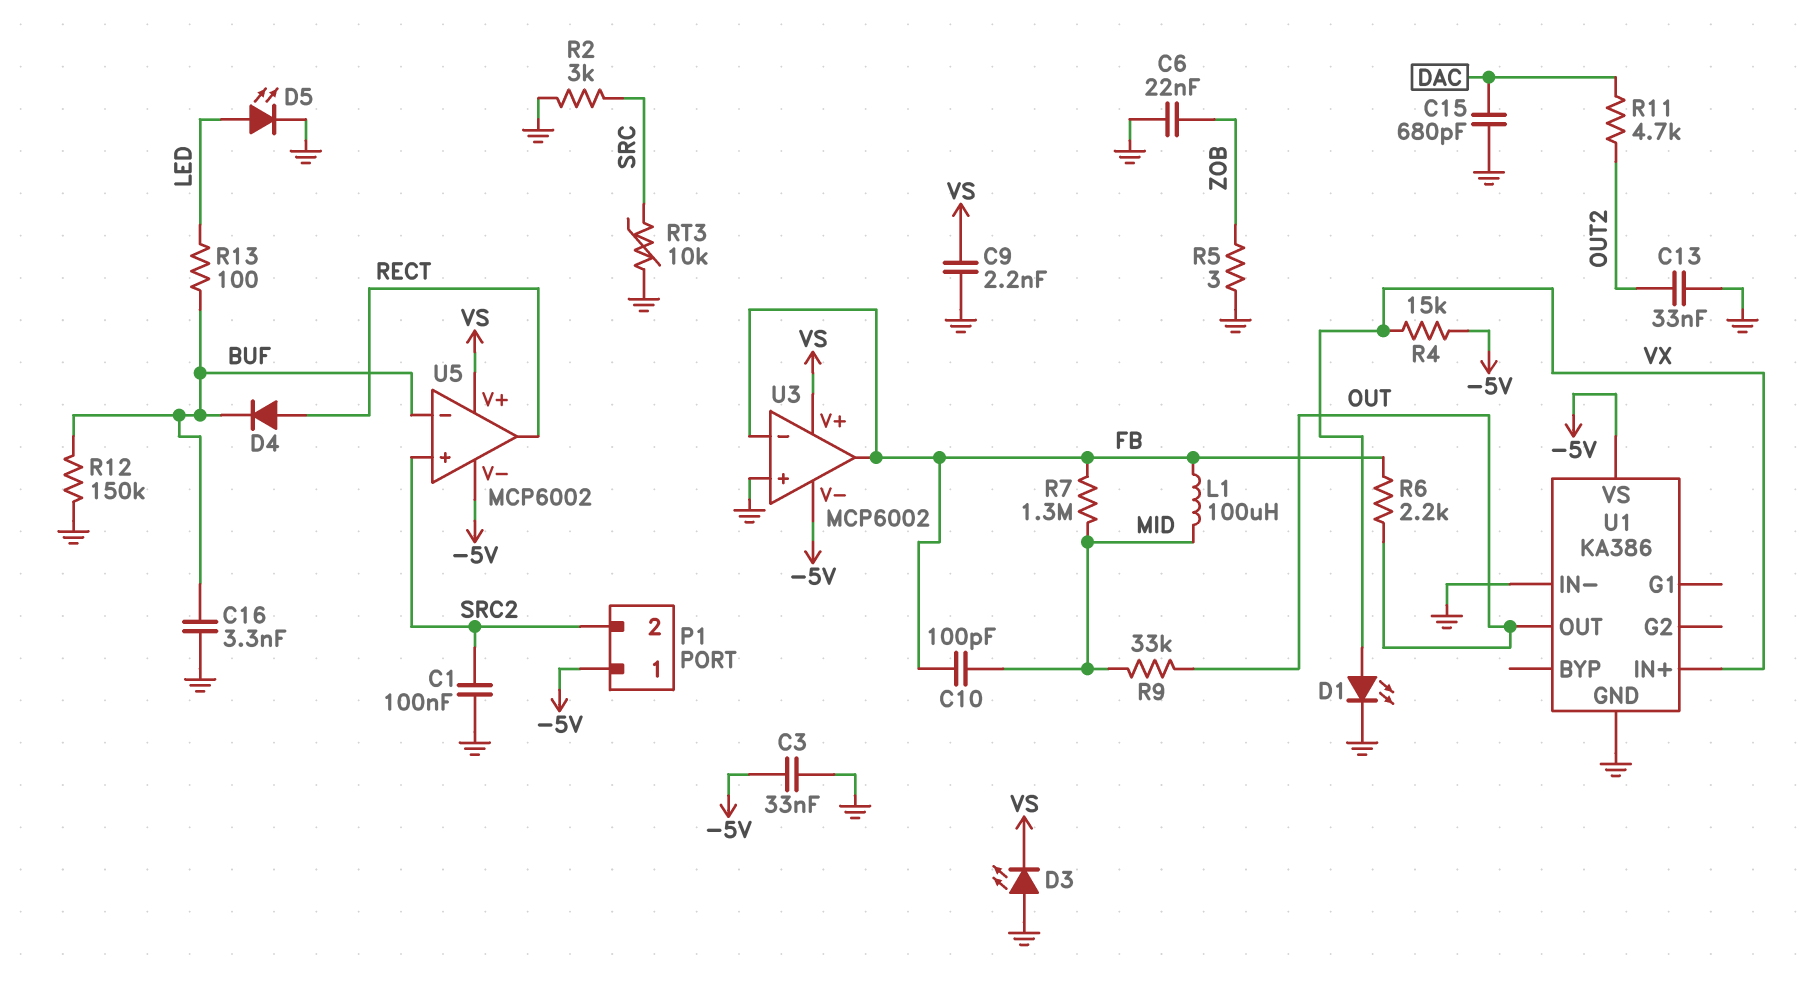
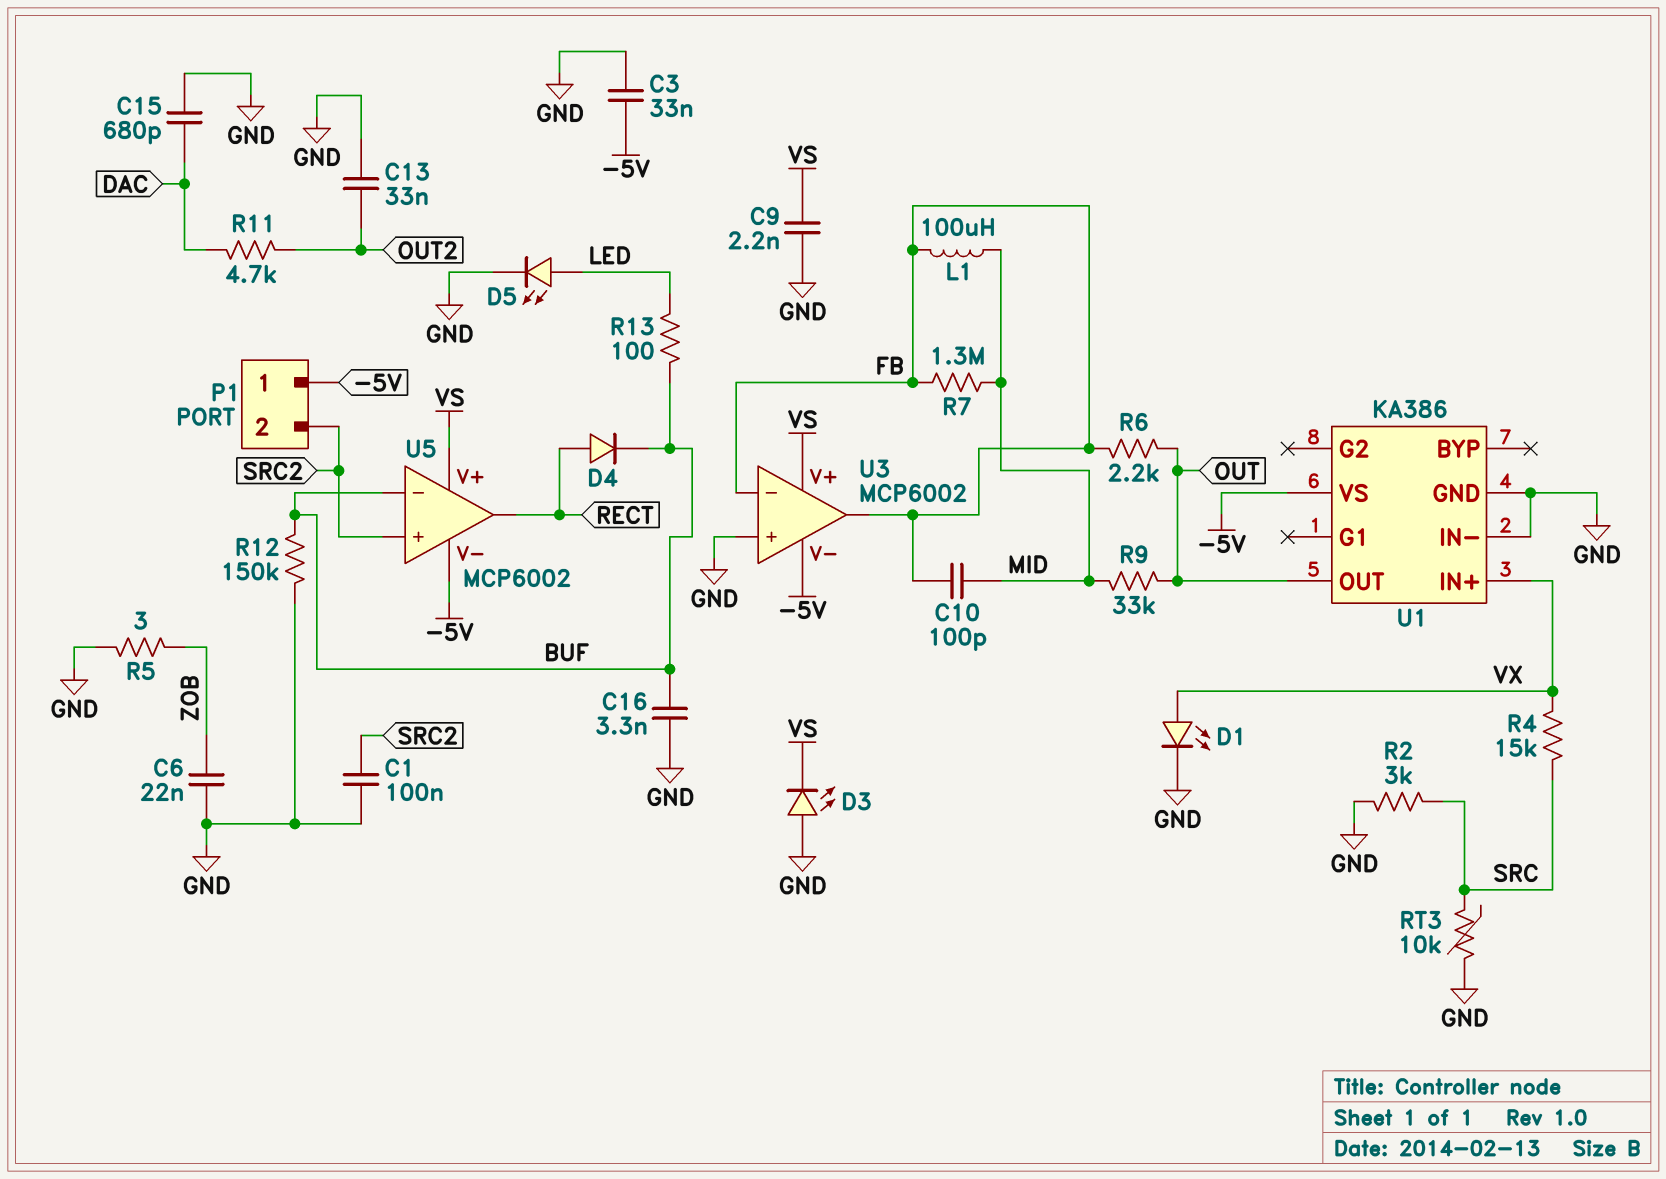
R4: 15k (-5V, VX) -> 15k (SRC, VX)

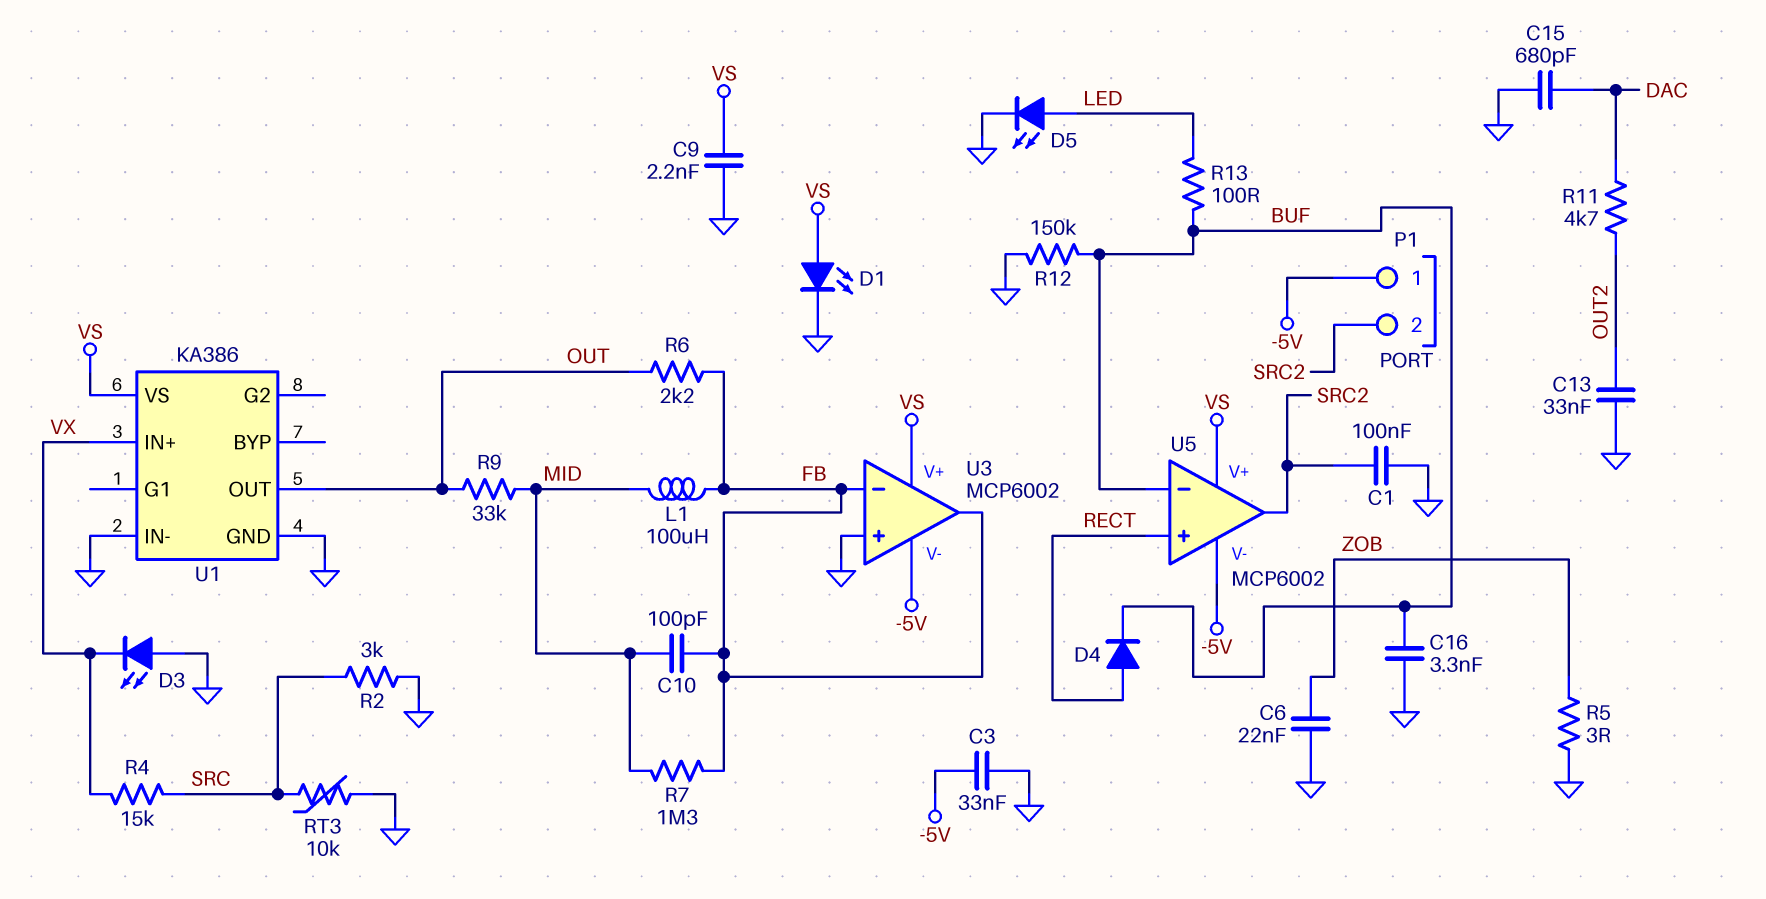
D1: LED (A VX, K GND) -> LED (A VS, K GND)
D3: LED (A GND, K VS) -> LED (A GND, K VX)
U1 pin VS: -5V -> VS
U5 pin in+: SRC2 -> RECT
U5 pin out: RECT -> SRC2

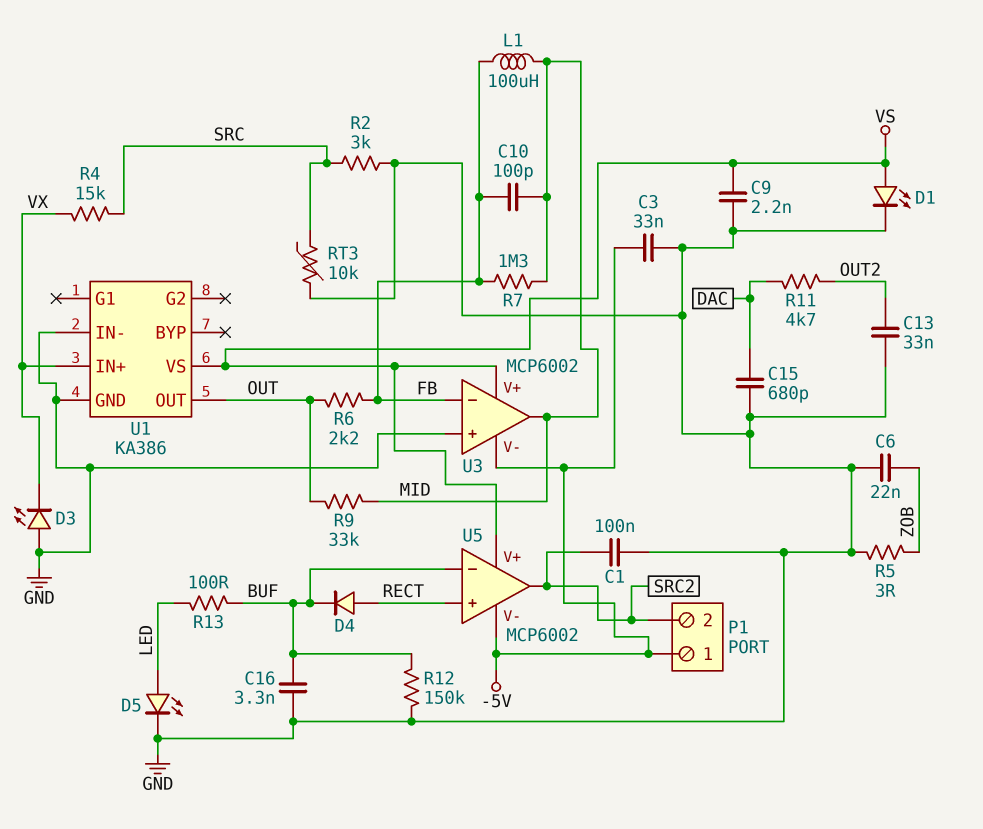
U3 pin out: FB -> MID

